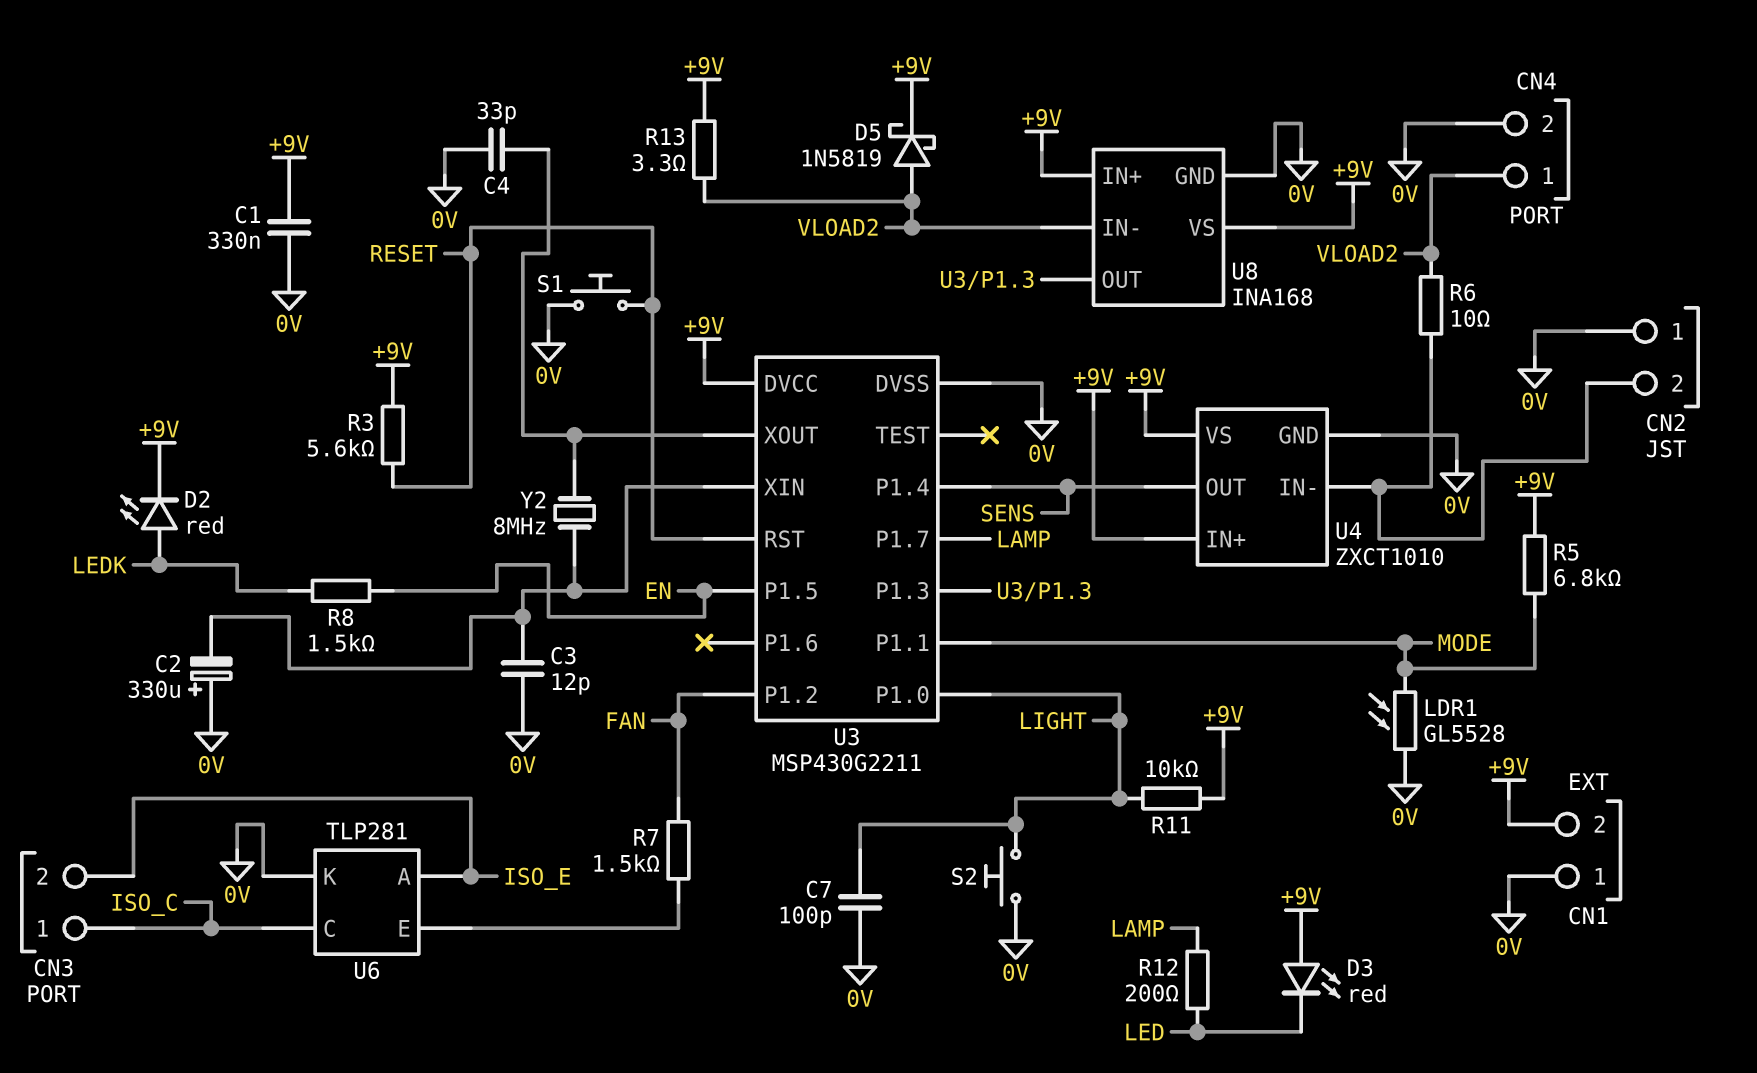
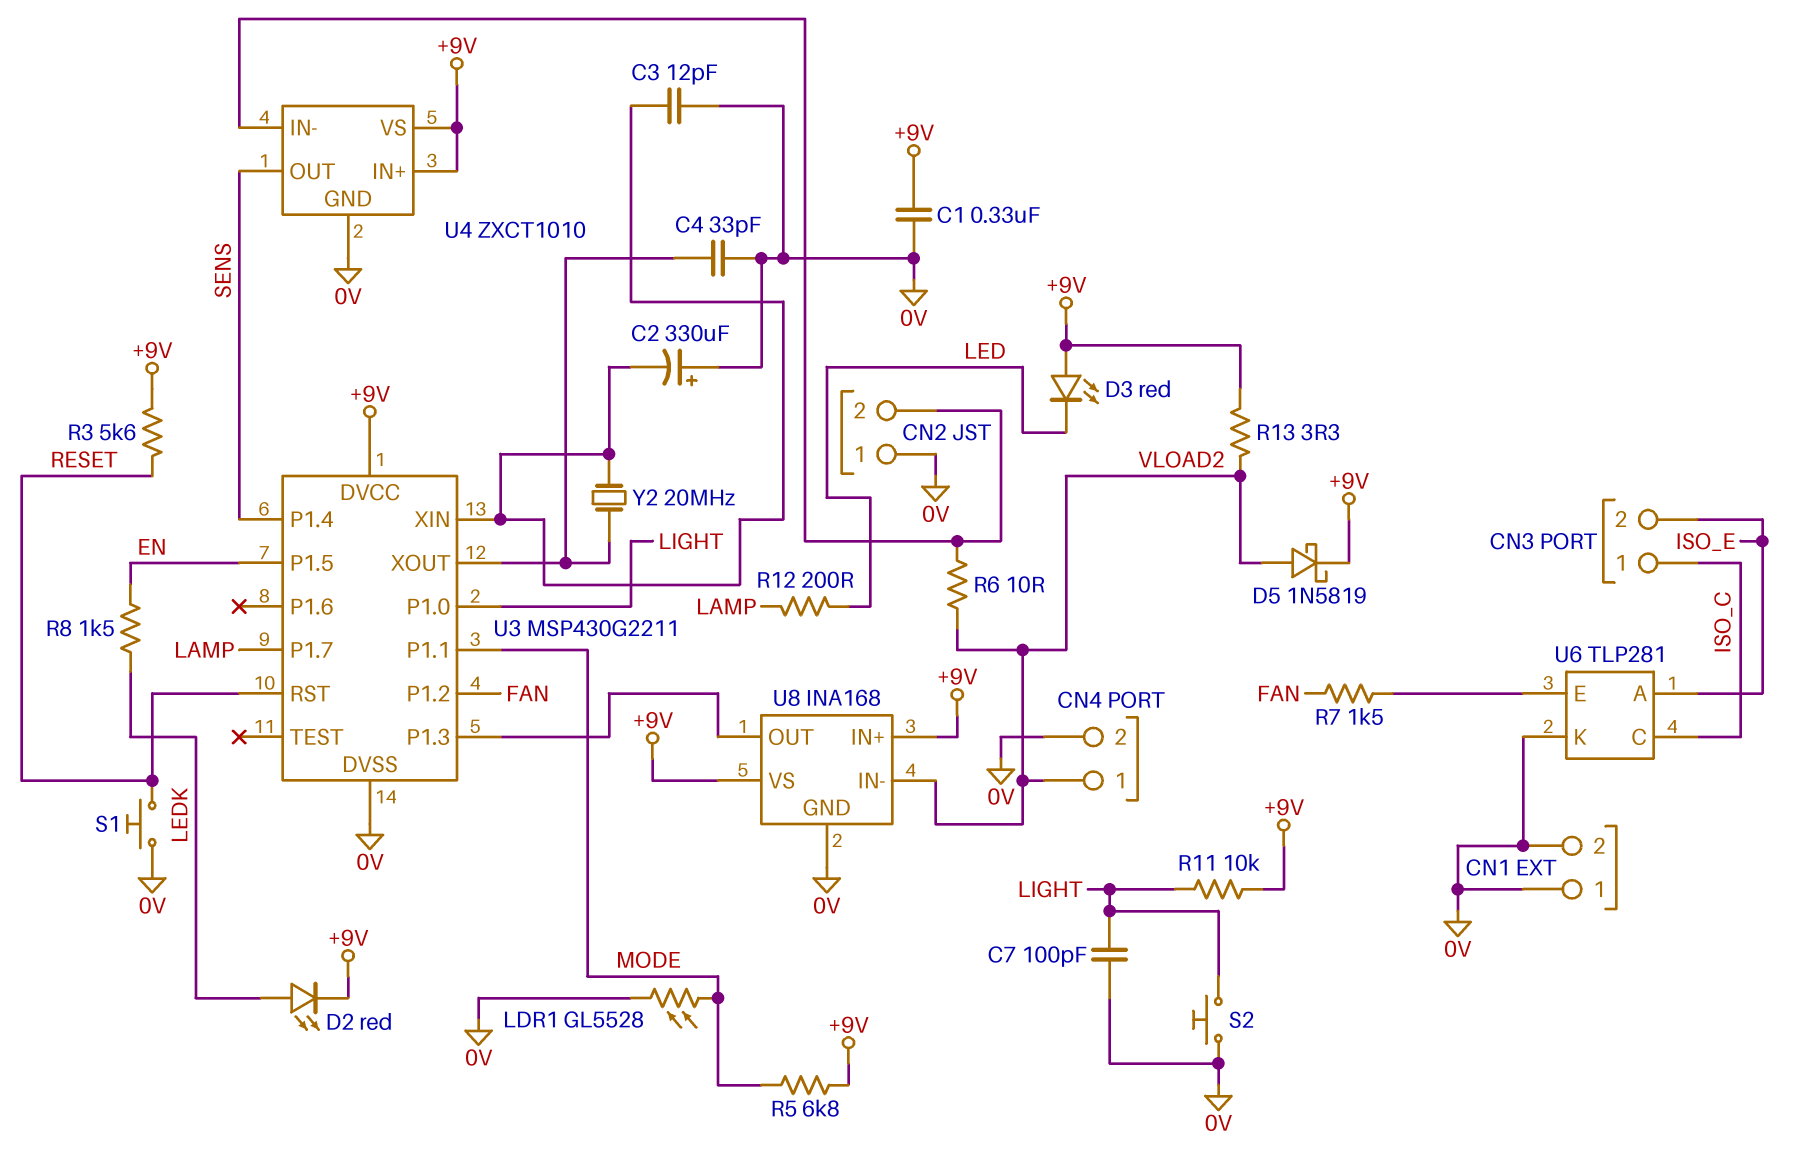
CN1 pin 2: +9V -> 0V
Y2: 8MHz (U3/XIN, U3/XOUT) -> 20MHz (U3/XIN, U3/XOUT)

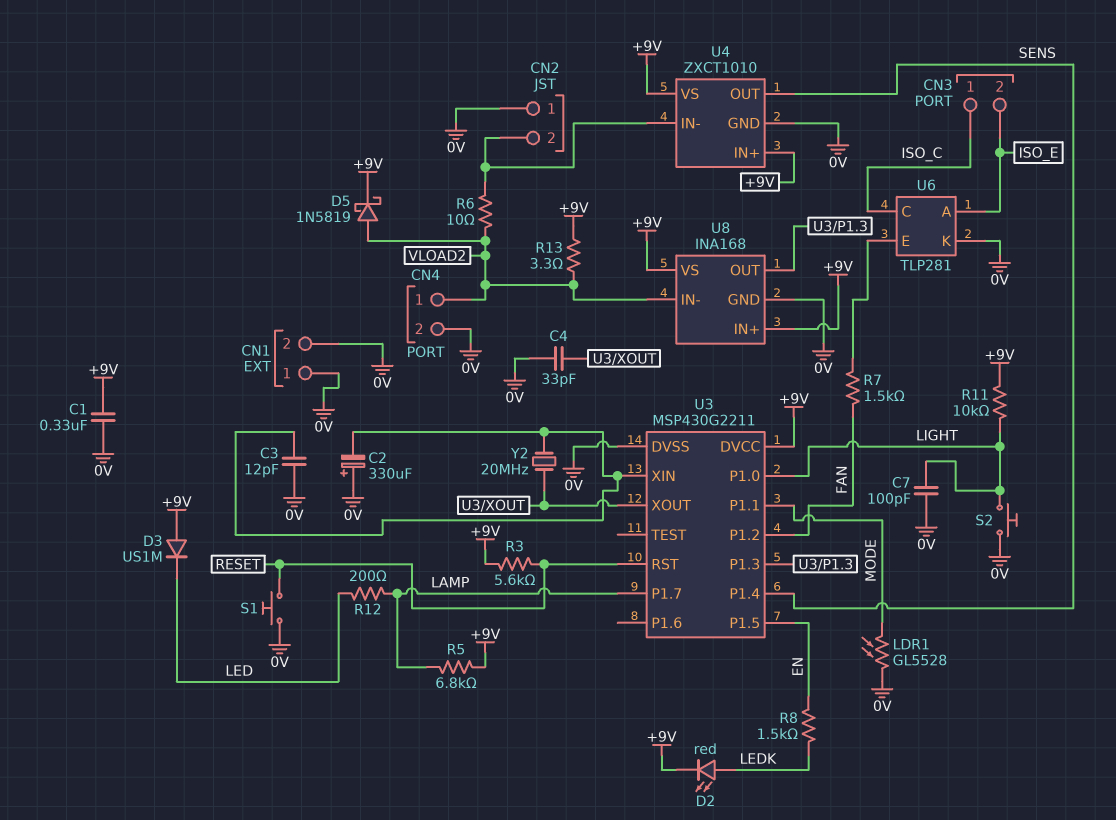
D3: LED red (A +9V, K LED) -> diode US1M (A +9V, K LED)
R5: 6.8k (+9V, MODE) -> 6.8k (+9V, LAMP)

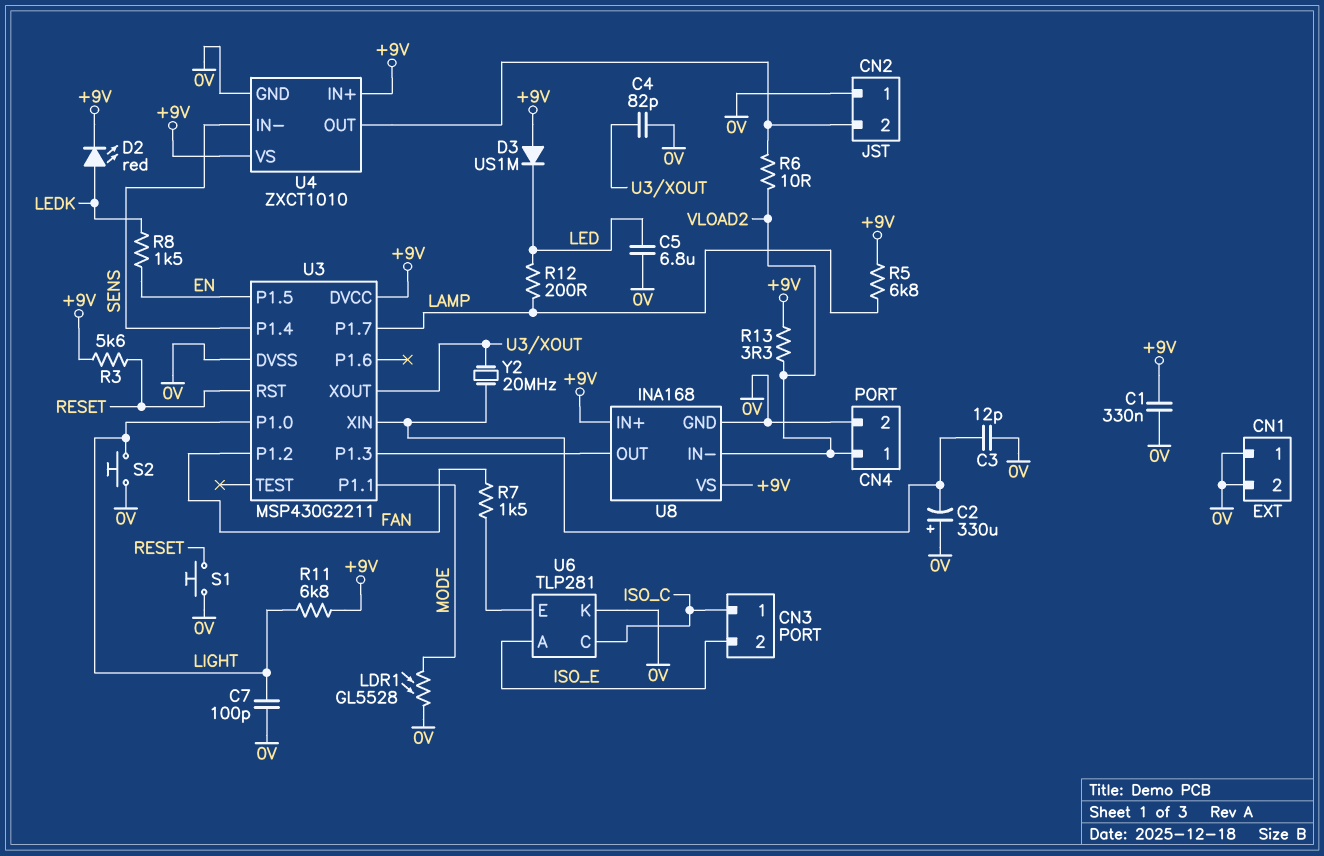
C4: 33pF (0V, U3/XOUT) -> 82pF (0V, U3/XOUT)
C5: none -> 6.8uF (0V, LED)
D5: schottky 1N5819 (A VLOAD2, K +9V) -> none
R11: 10k (+9V, LIGHT) -> 6.8k (+9V, LIGHT)
U4 pin IN-: CN2/2 -> SENS
U4 pin OUT: SENS -> CN2/2

